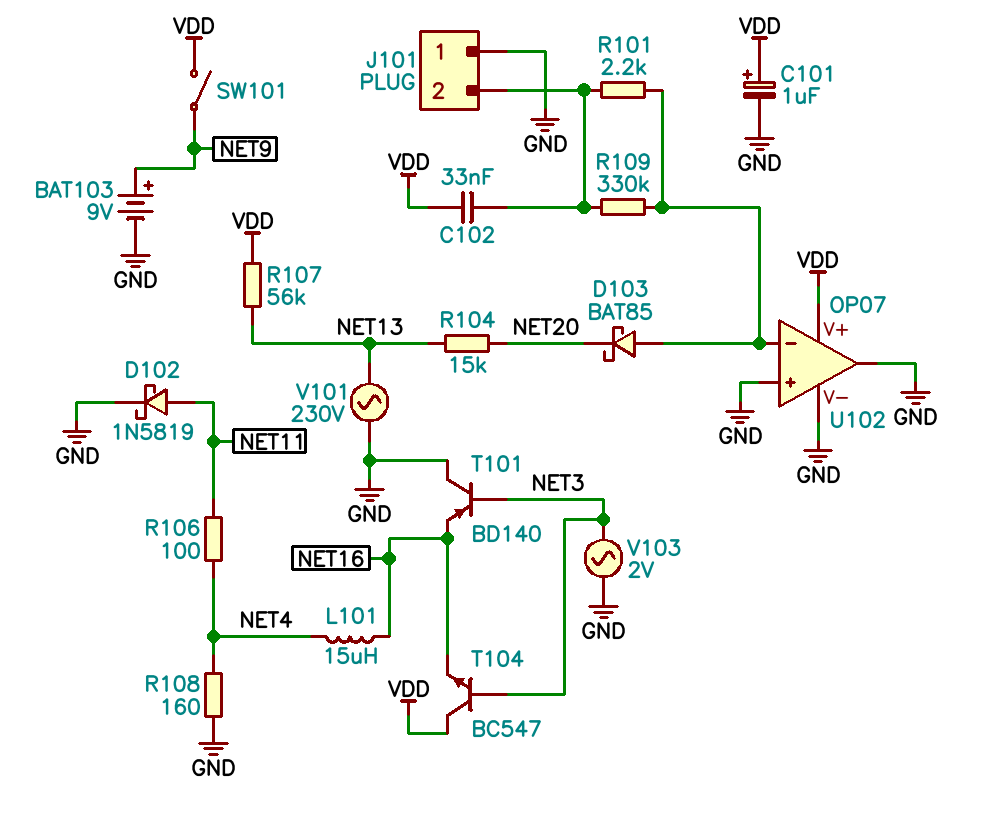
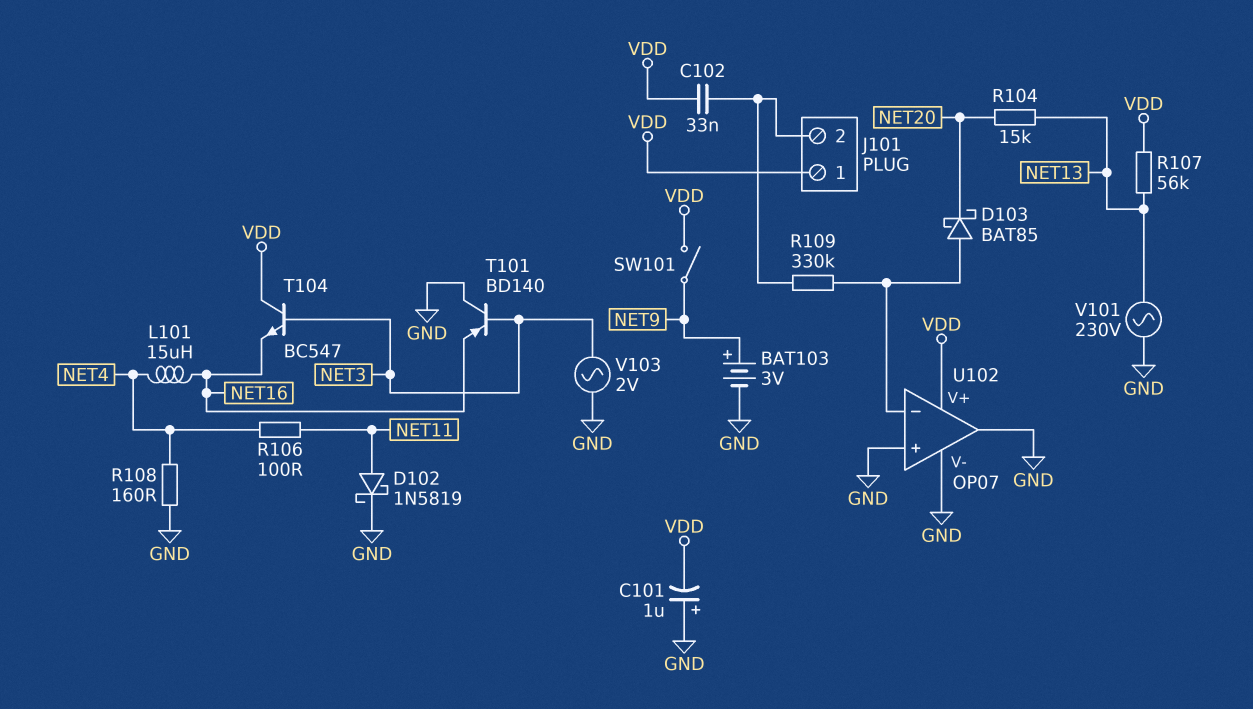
BAT103: 9V (plus NET9, minus GND) -> 3V (plus NET9, minus GND)
C101: 1uF (plus VDD, minus GND) -> 1uF (plus GND, minus VDD)
J101 pin 1: GND -> VDD
R101: 2.2k (J101/2, U102/in-) -> none

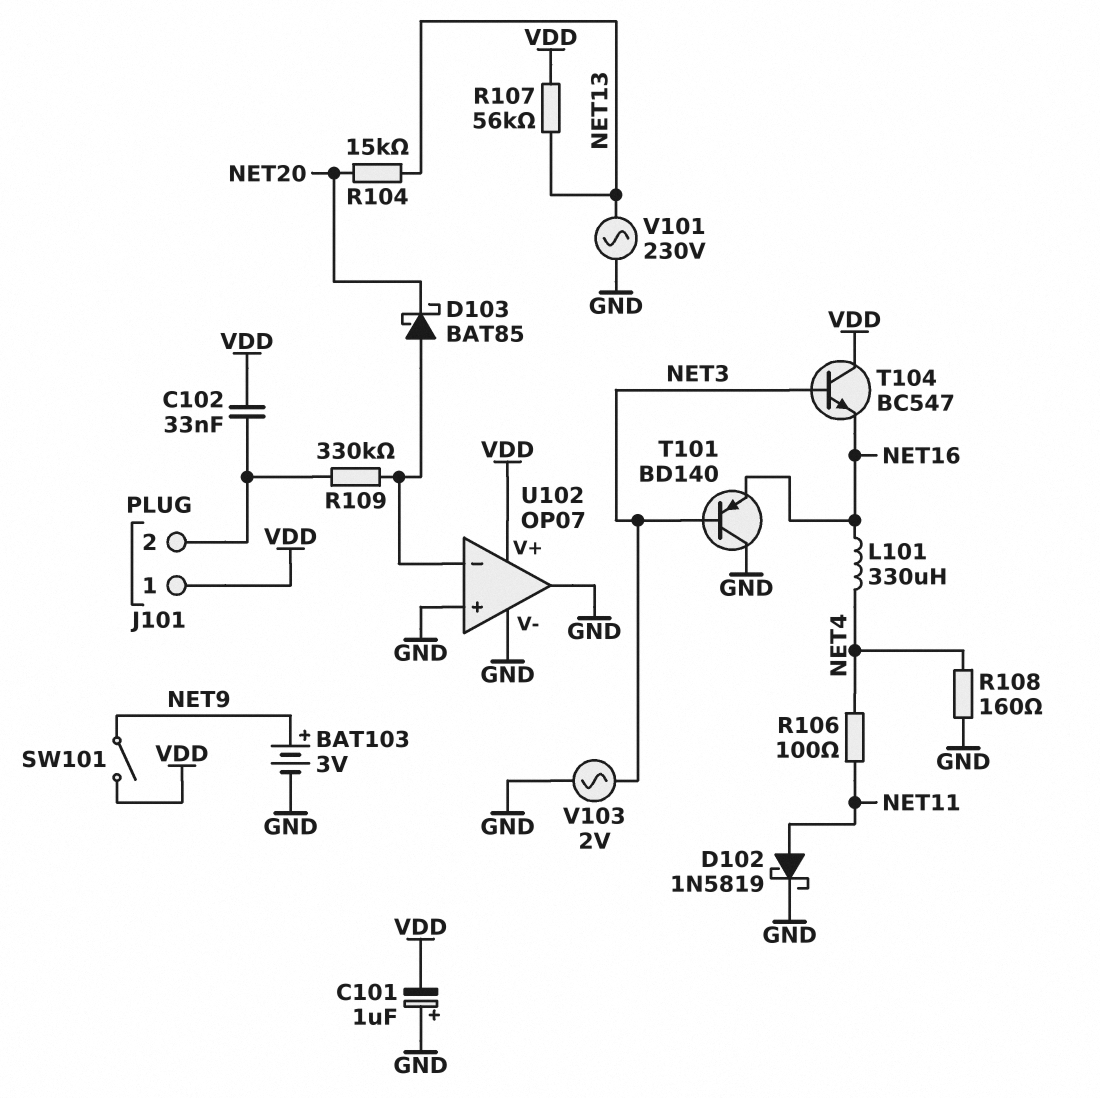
L101: 15uH (NET4, NET16) -> 330uH (NET4, NET16)

